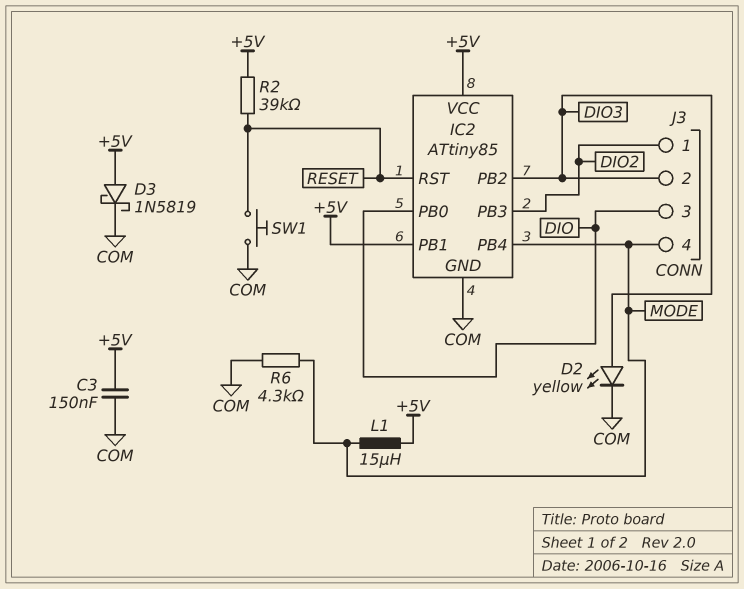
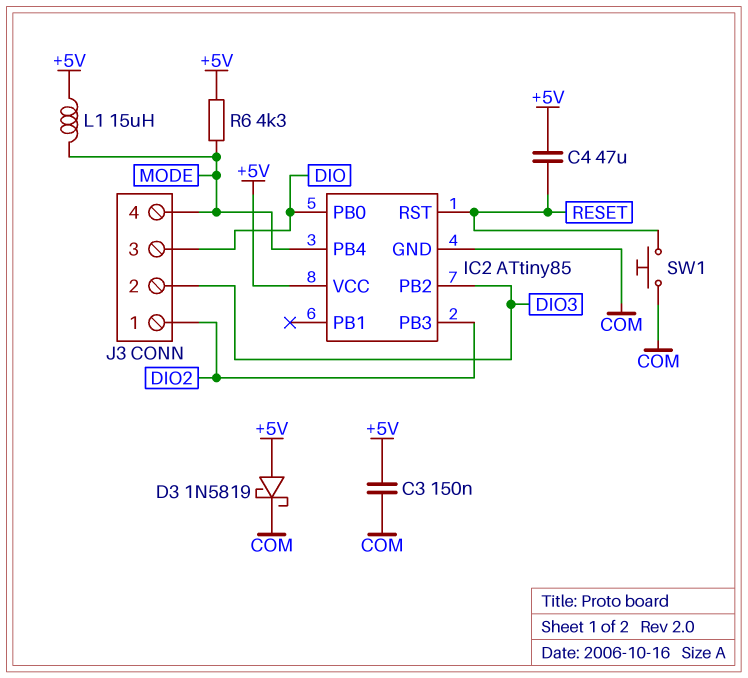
C4: none -> 47uF (+5V, RESET)
D2: LED yellow (A DIO3, K COM) -> none
IC2 pin PB1: +5V -> none
R2: 39k (+5V, RESET) -> none
R6: 4.3k (COM, MODE) -> 4.3k (+5V, MODE)

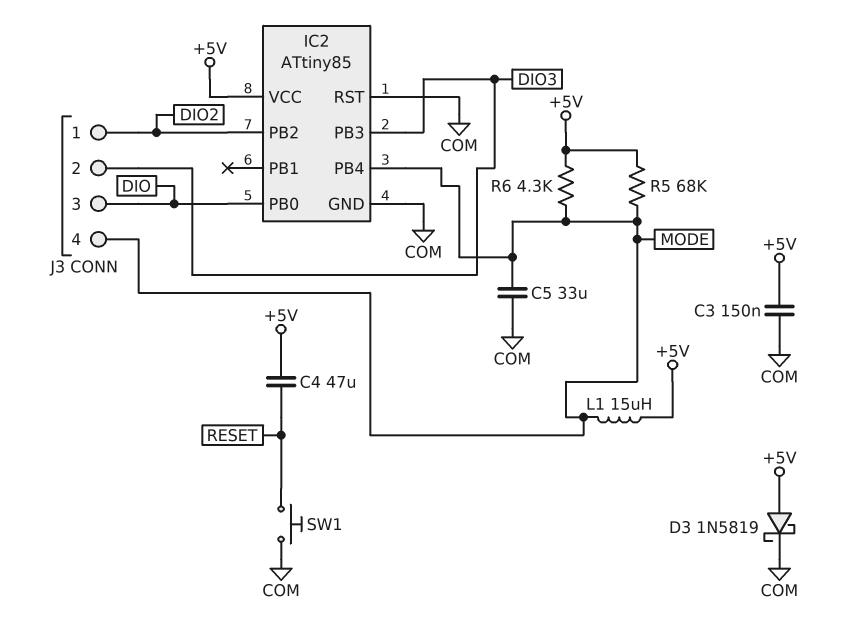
C5: none -> 33uF (COM, MODE)
IC2 pin PB2: DIO3 -> DIO2
IC2 pin PB3: DIO2 -> DIO3
IC2 pin RST: RESET -> COM
R5: none -> 68k (+5V, MODE)

